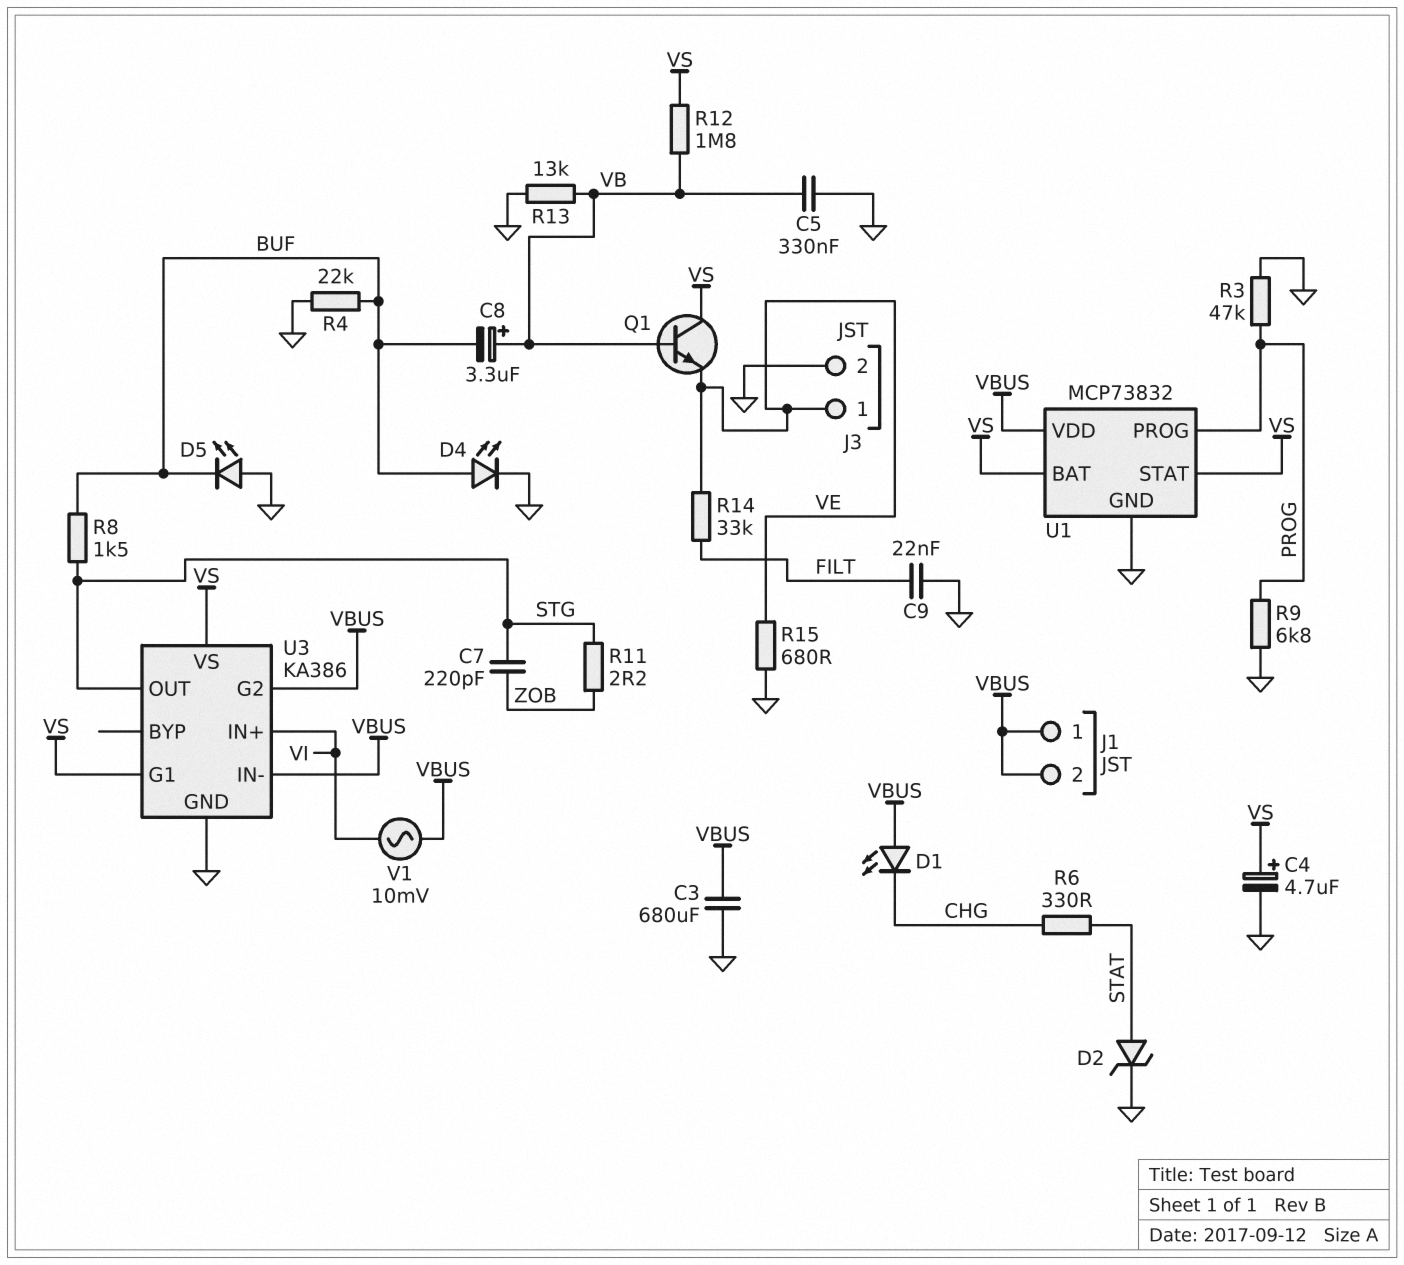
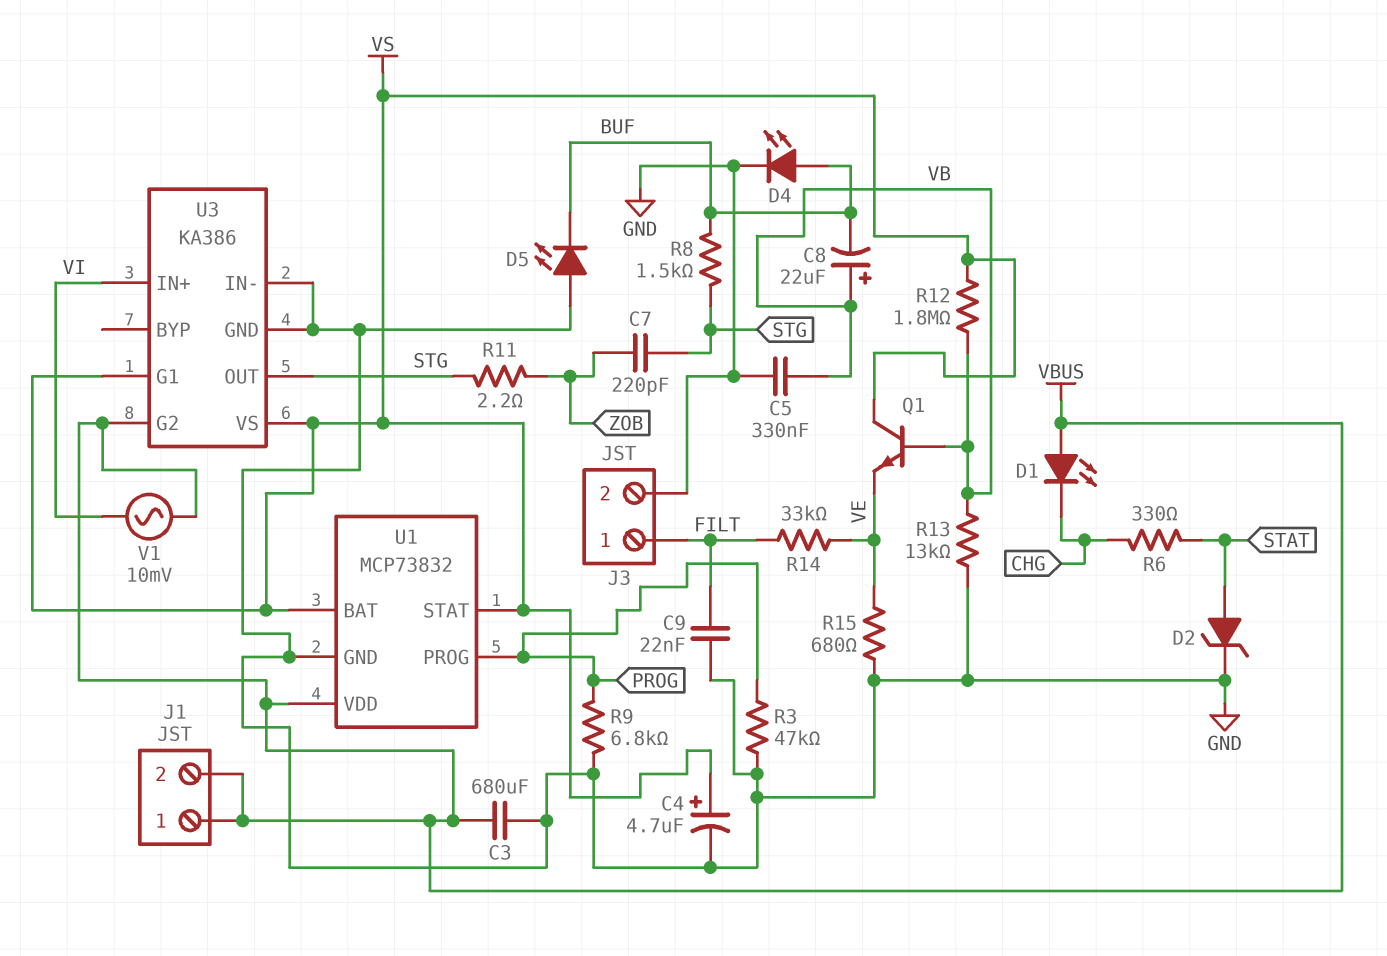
C8: 3.3uF (plus VB, minus BUF) -> 22uF (plus VB, minus BUF)
J3 pin 1: VE -> FILT
R4: 22k (BUF, GND) -> none
U3 pin IN-: VBUS -> GND

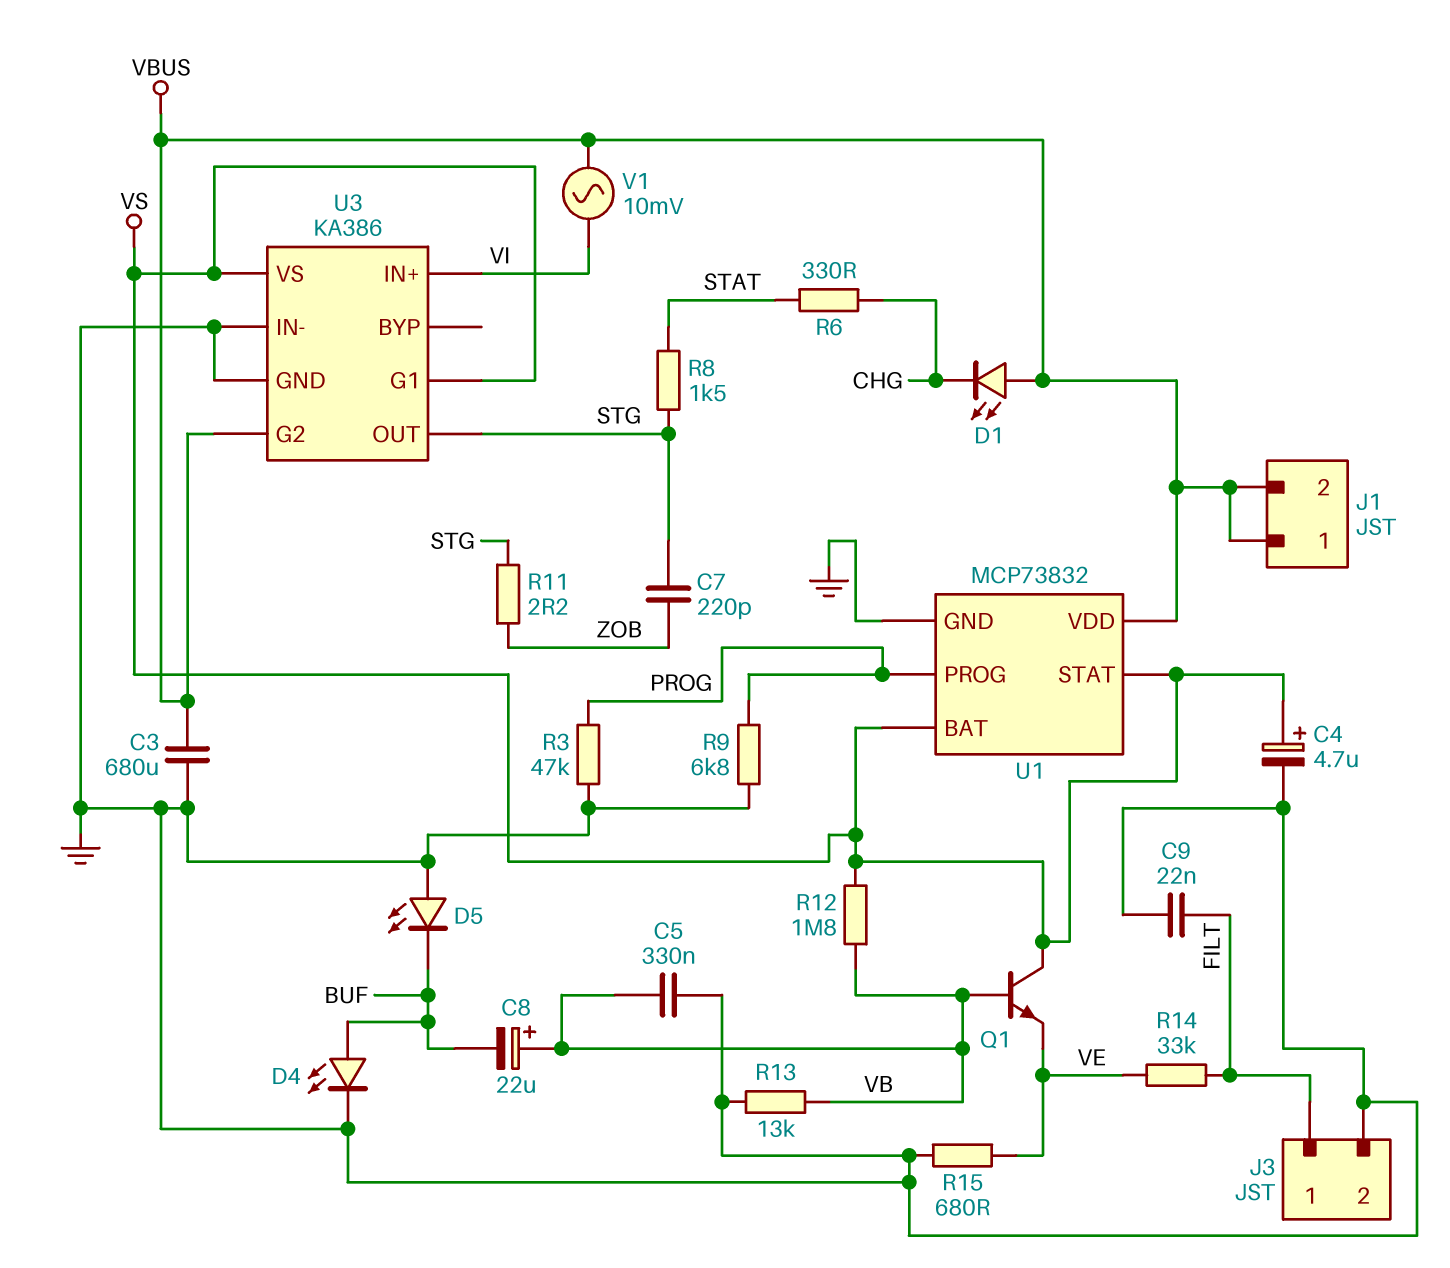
D2: zener (A STAT, K GND) -> none
R8: 1.5k (BUF, STG) -> 1.5k (STAT, STG)

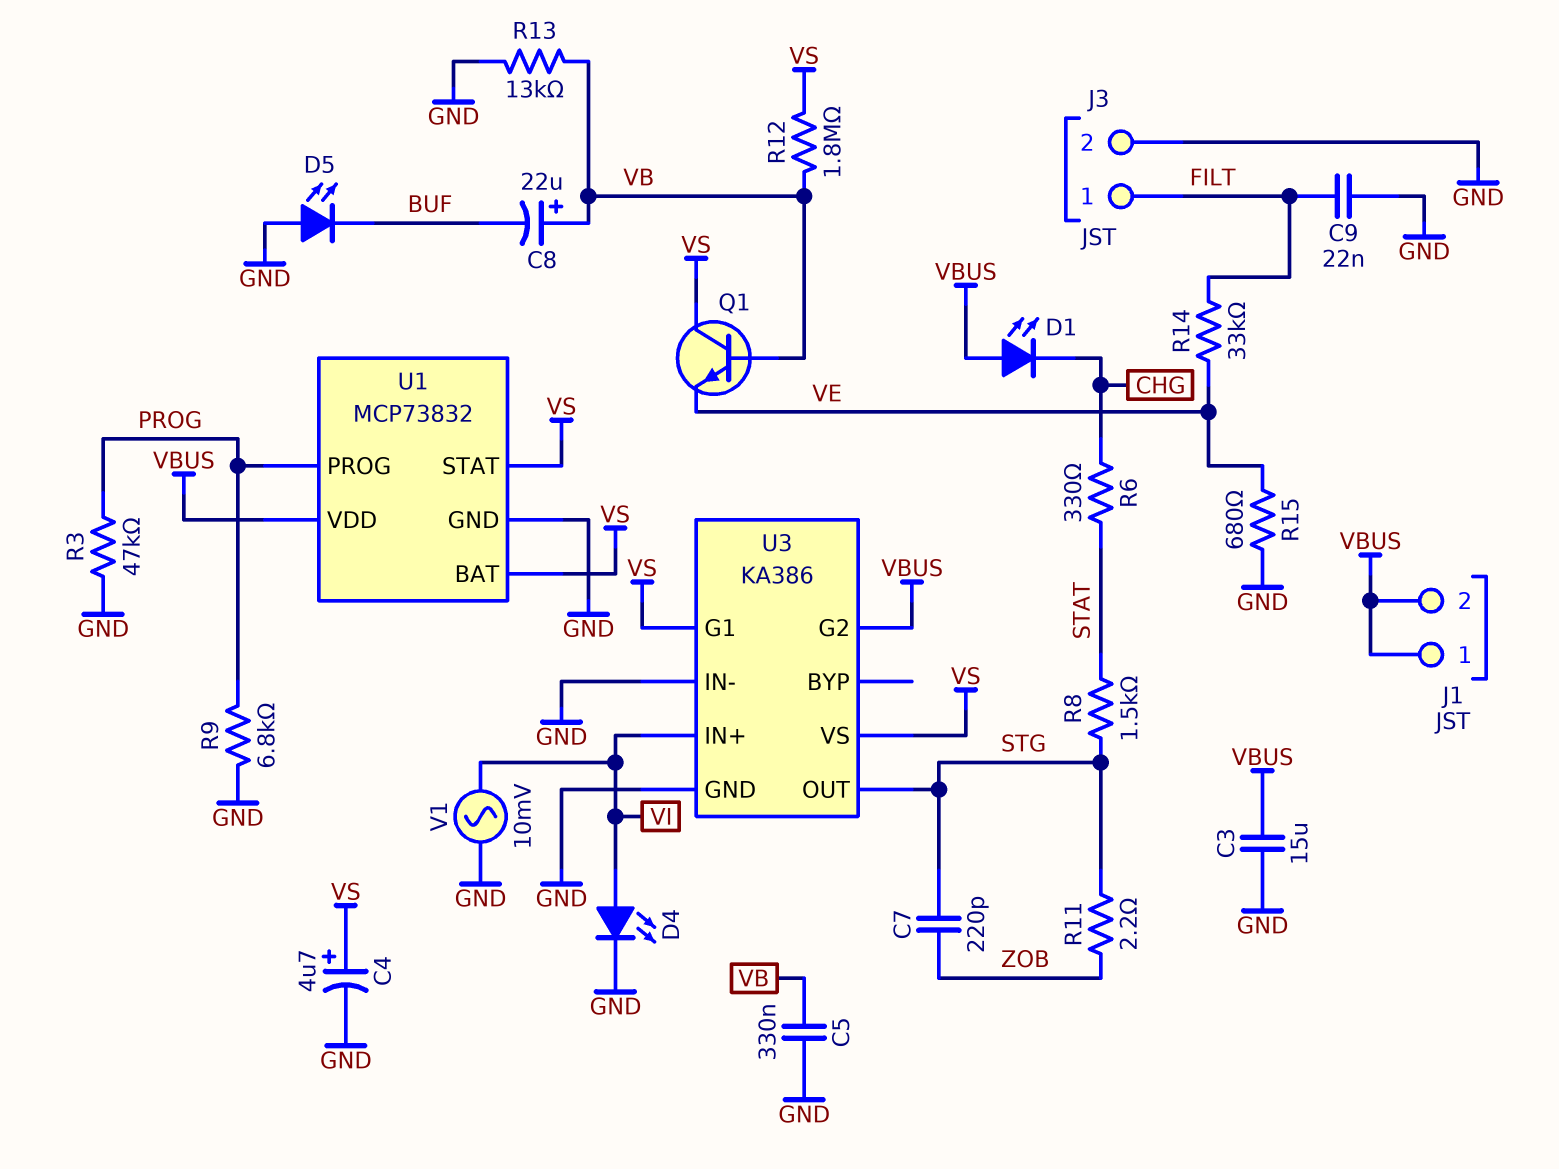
C3: 680uF (GND, VBUS) -> 15uF (GND, VBUS)
D4: LED (A BUF, K GND) -> LED (A VI, K GND)
V1: AC 10mV (VBUS, VI) -> AC 10mV (GND, VI)

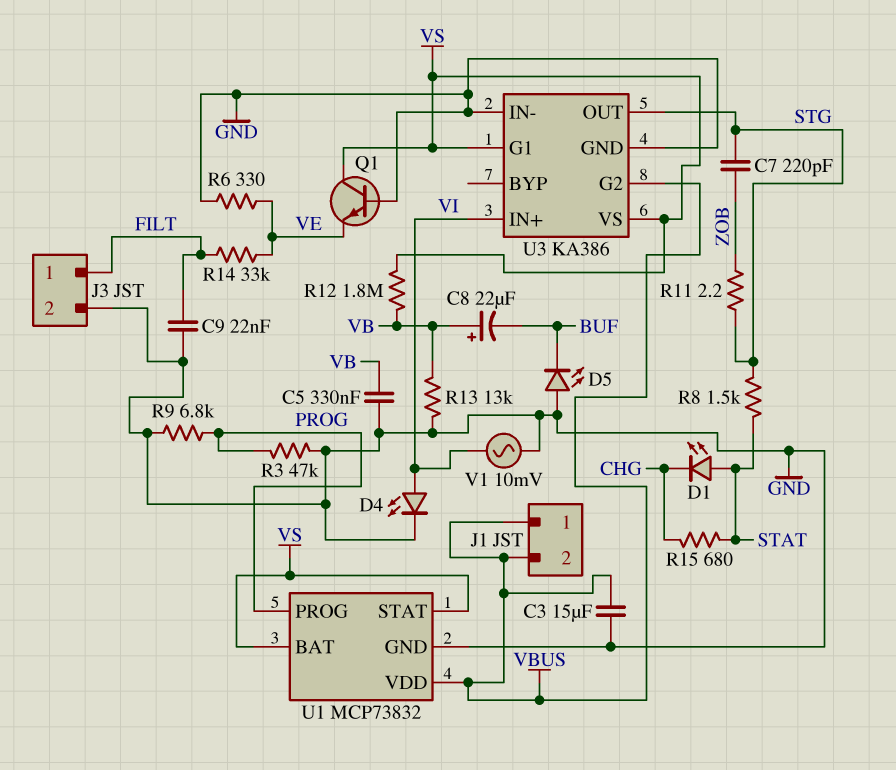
C4: 4.7uF (plus VS, minus GND) -> none
D1: LED (A VBUS, K CHG) -> LED (A STAT, K CHG)
Q1: NPN (B VB, C VS, E VE) -> NPN (B GND, C VS, E VE)
R6: 330 (CHG, STAT) -> 330 (GND, VE)
R15: 680 (GND, VE) -> 680 (CHG, STAT)

